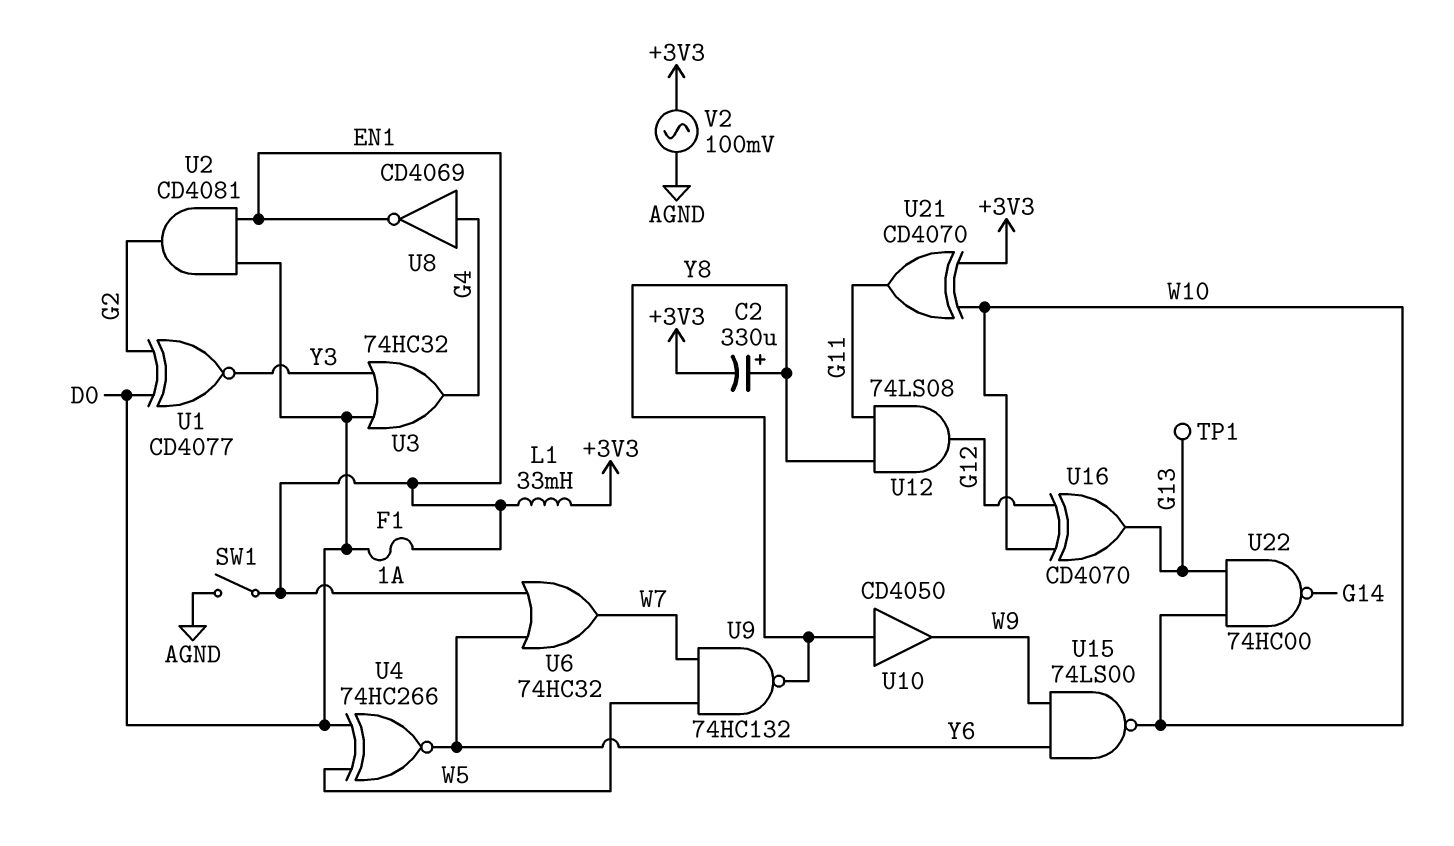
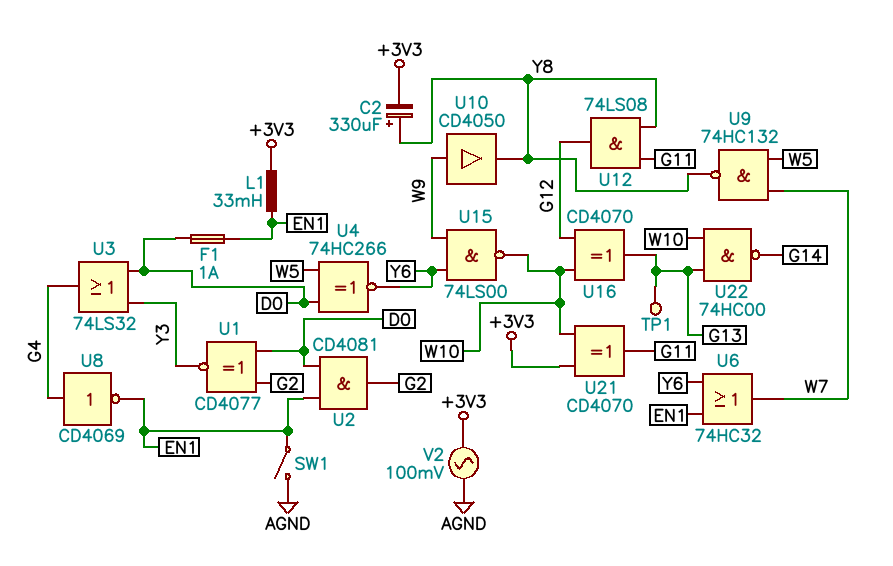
U3: OR 74HC32 (in D0, in Y3, out G4) -> OR 74LS32 (in D0, in Y3, out G4)
U10: buffer CD4050 (in Y8, out W9) -> buffer CD4050 (in W9, out Y8)

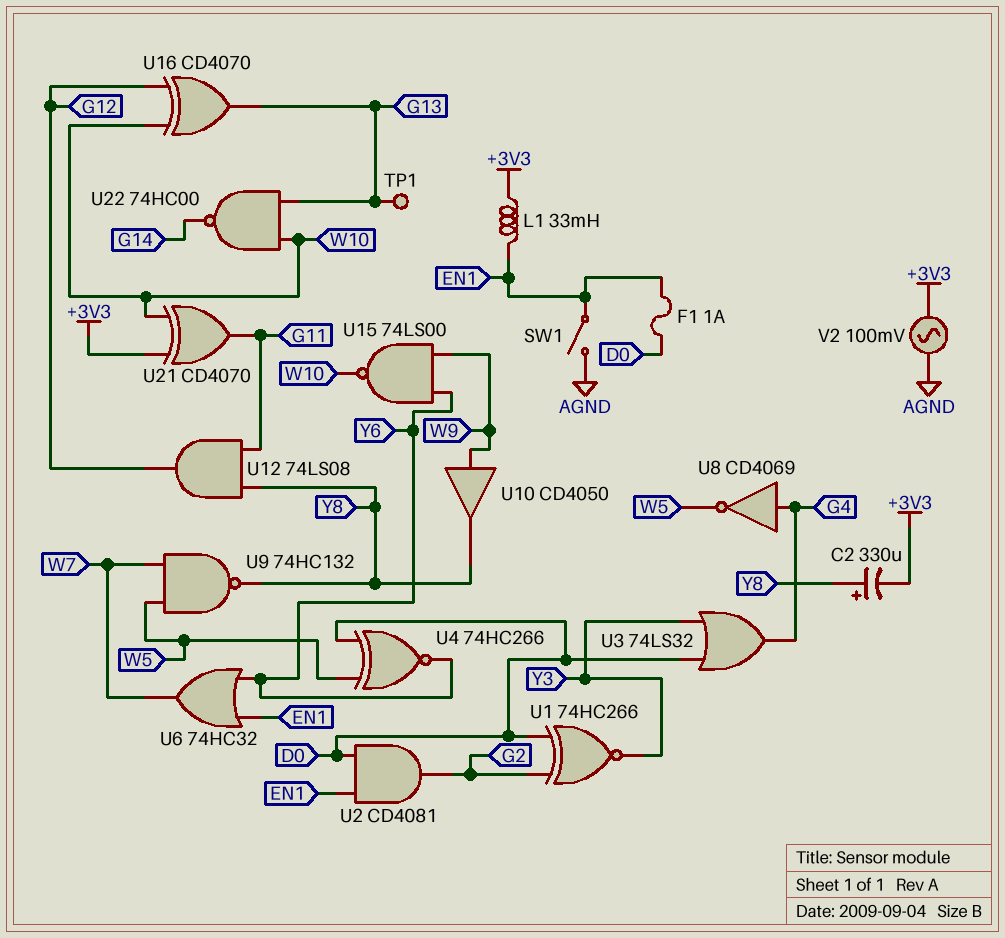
U1: XNOR CD4077 (in D0, in G2, out Y3) -> XNOR 74HC266 (in D0, in G2, out Y3)
U8: NOT CD4069 (in G4, out EN1) -> NOT CD4069 (in G4, out W5)

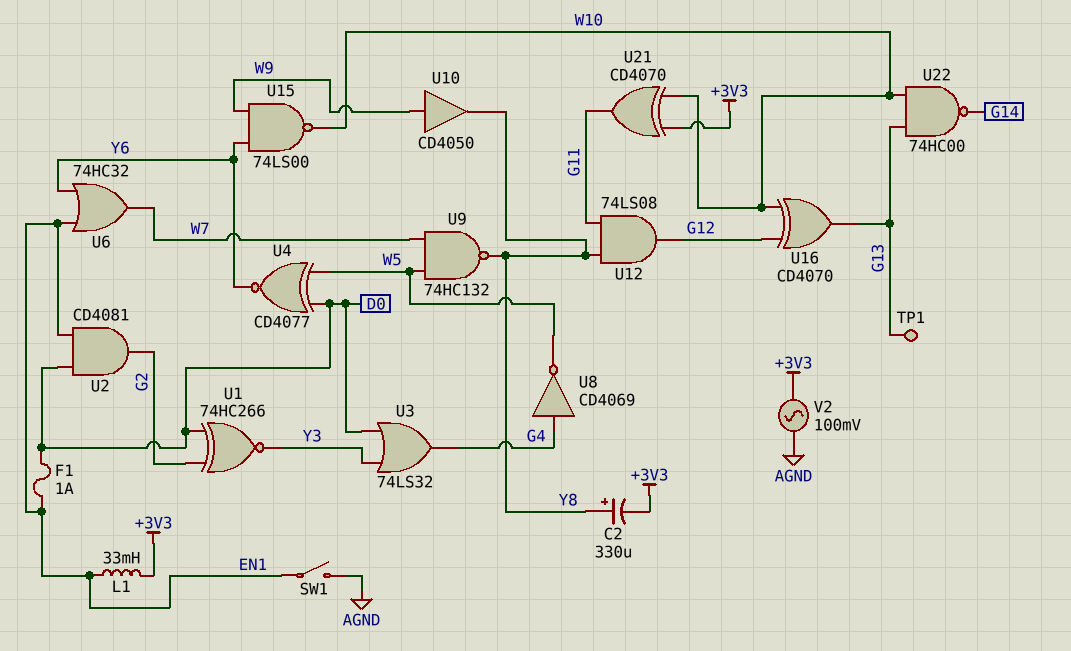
U4: XNOR 74HC266 (in D0, in W5, out Y6) -> XNOR CD4077 (in D0, in W5, out Y6)

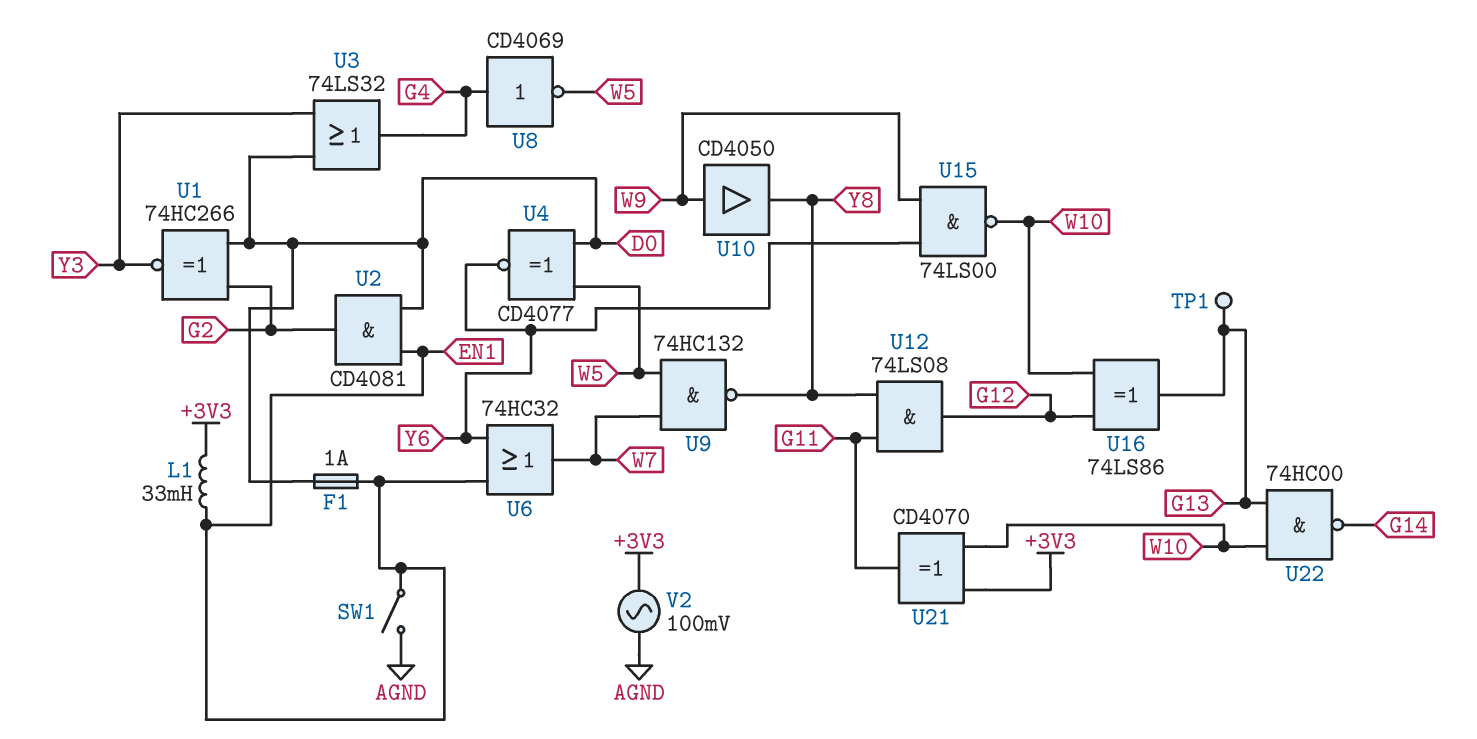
C2: 330uF (plus Y8, minus +3V3) -> none
U16: XOR CD4070 (in G12, in W10, out G13) -> XOR 74LS86 (in G12, in W10, out G13)

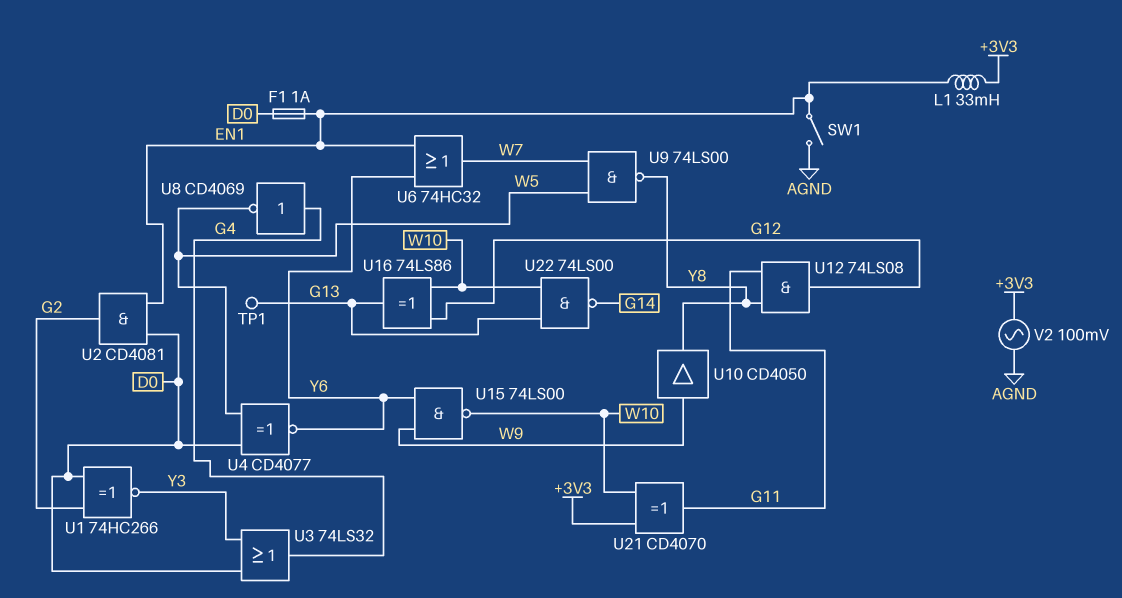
U9: NAND 74HC132 (in W5, in W7, out Y8) -> NAND 74LS00 (in W5, in W7, out Y8)
U22: NAND 74HC00 (in G13, in W10, out G14) -> NAND 74LS00 (in G13, in W10, out G14)

